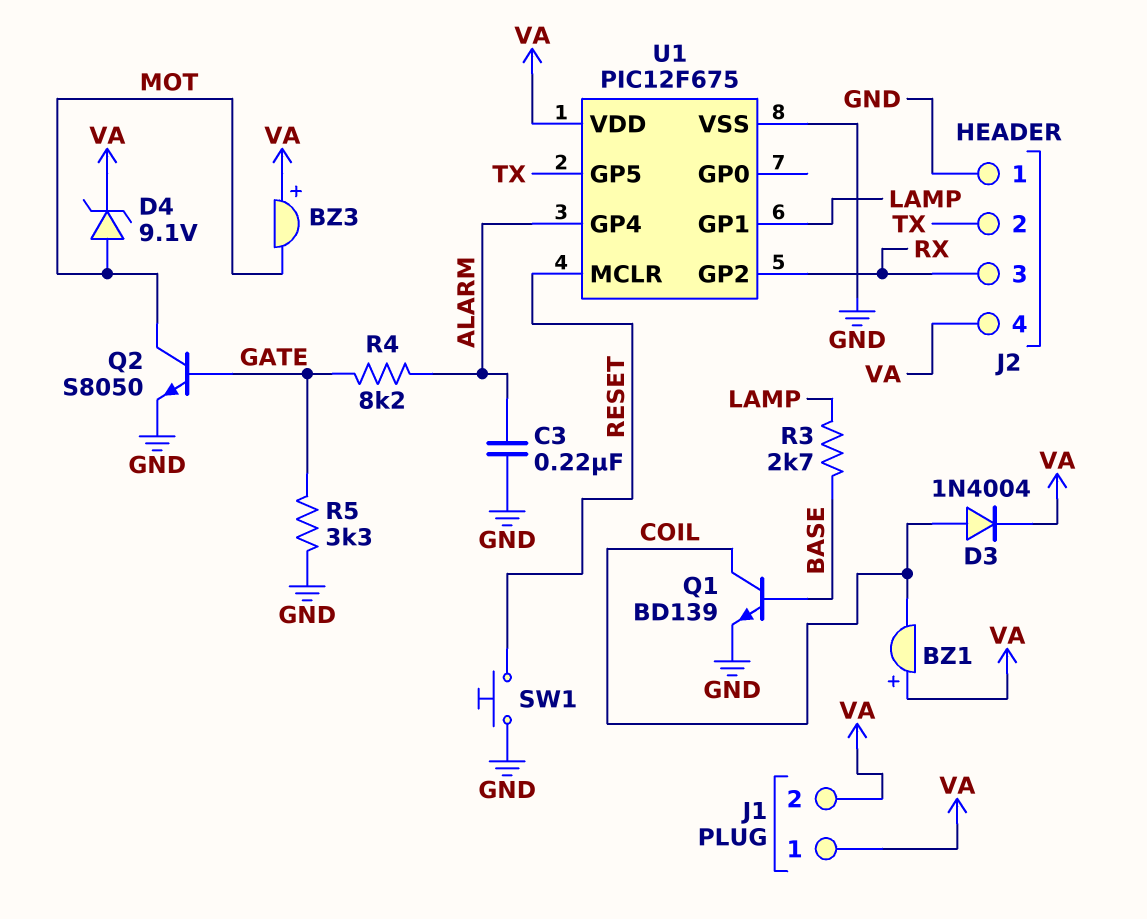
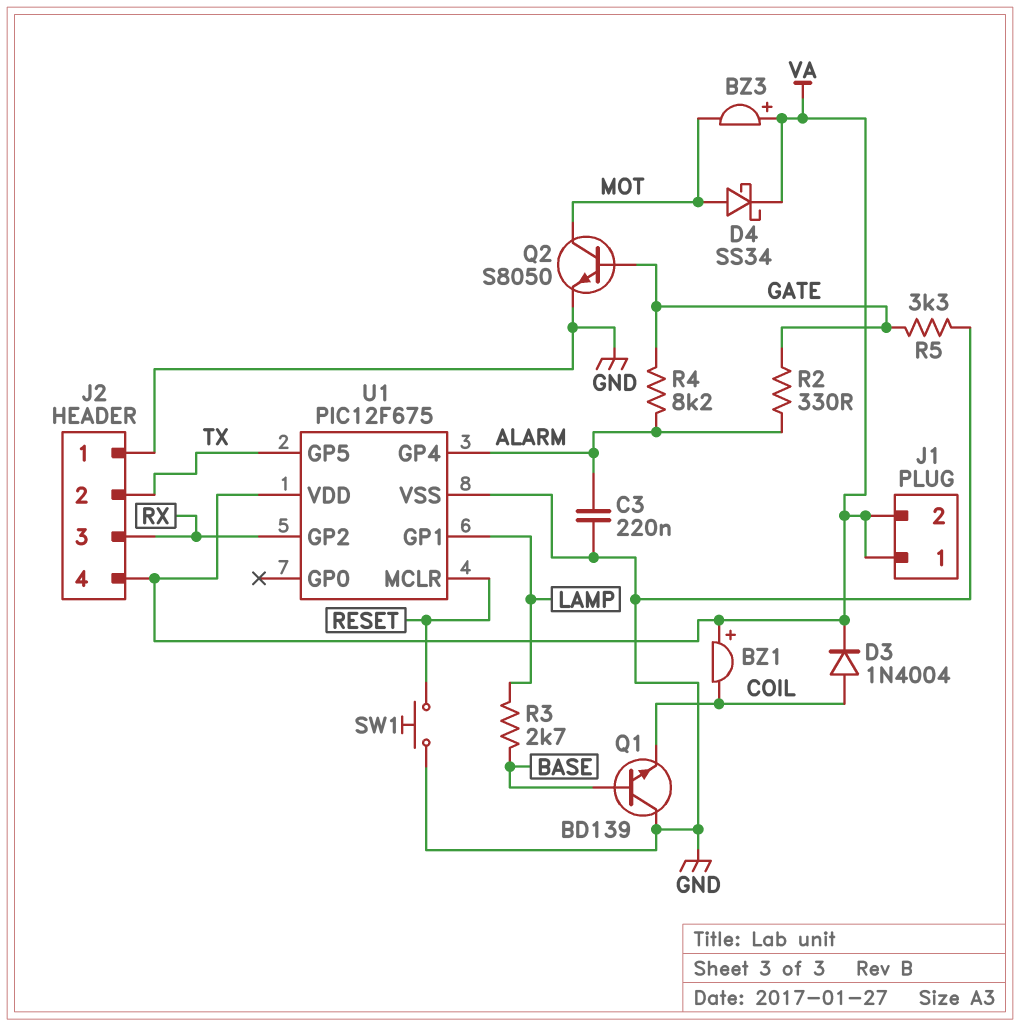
D4: zener 9.1V (A MOT, K VA) -> schottky SS34 (A MOT, K VA)
Q1: NPN BD139 (B BASE, C COIL, E GND) -> NPN BD139 (B BASE, C GND, E COIL)
R2: none -> 330 (ALARM, GATE)

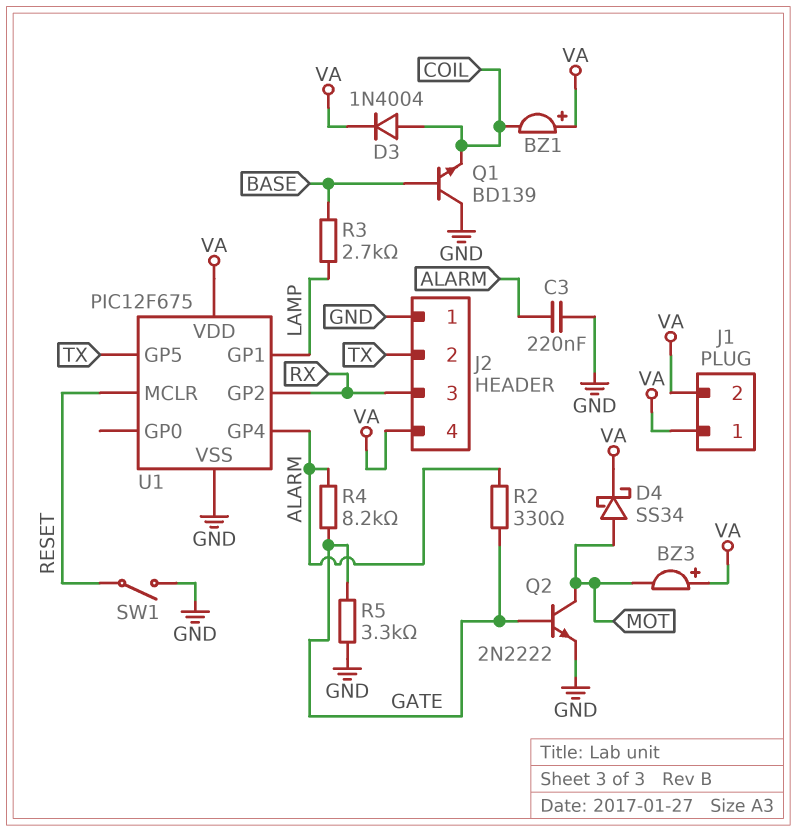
Q2: NPN S8050 (B GATE, C MOT, E GND) -> NPN 2N2222 (B GATE, C MOT, E GND)
SW1: button (GND, RESET) -> switch (GND, RESET)

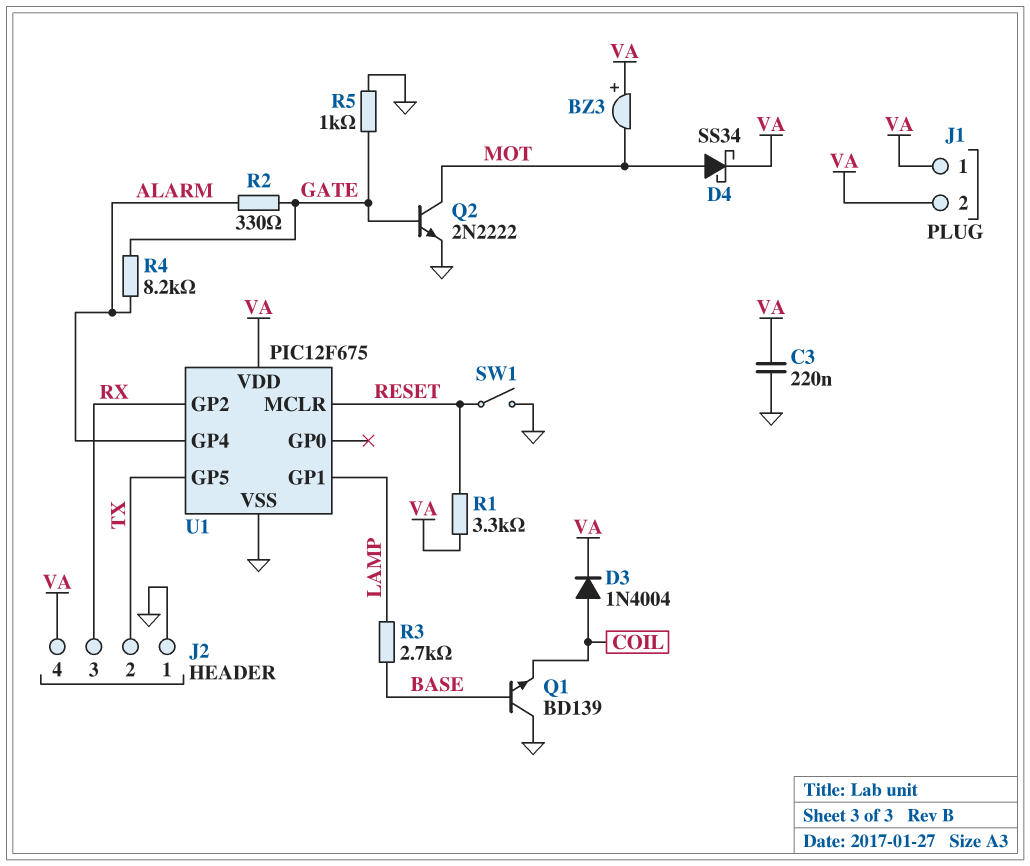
BZ1: buzzer (plus VA, minus COIL) -> none
C3: 220nF (ALARM, GND) -> 220nF (GND, VA)
R1: none -> 3.3k (RESET, VA)
R5: 3.3k (GATE, GND) -> 1k (GATE, GND)

